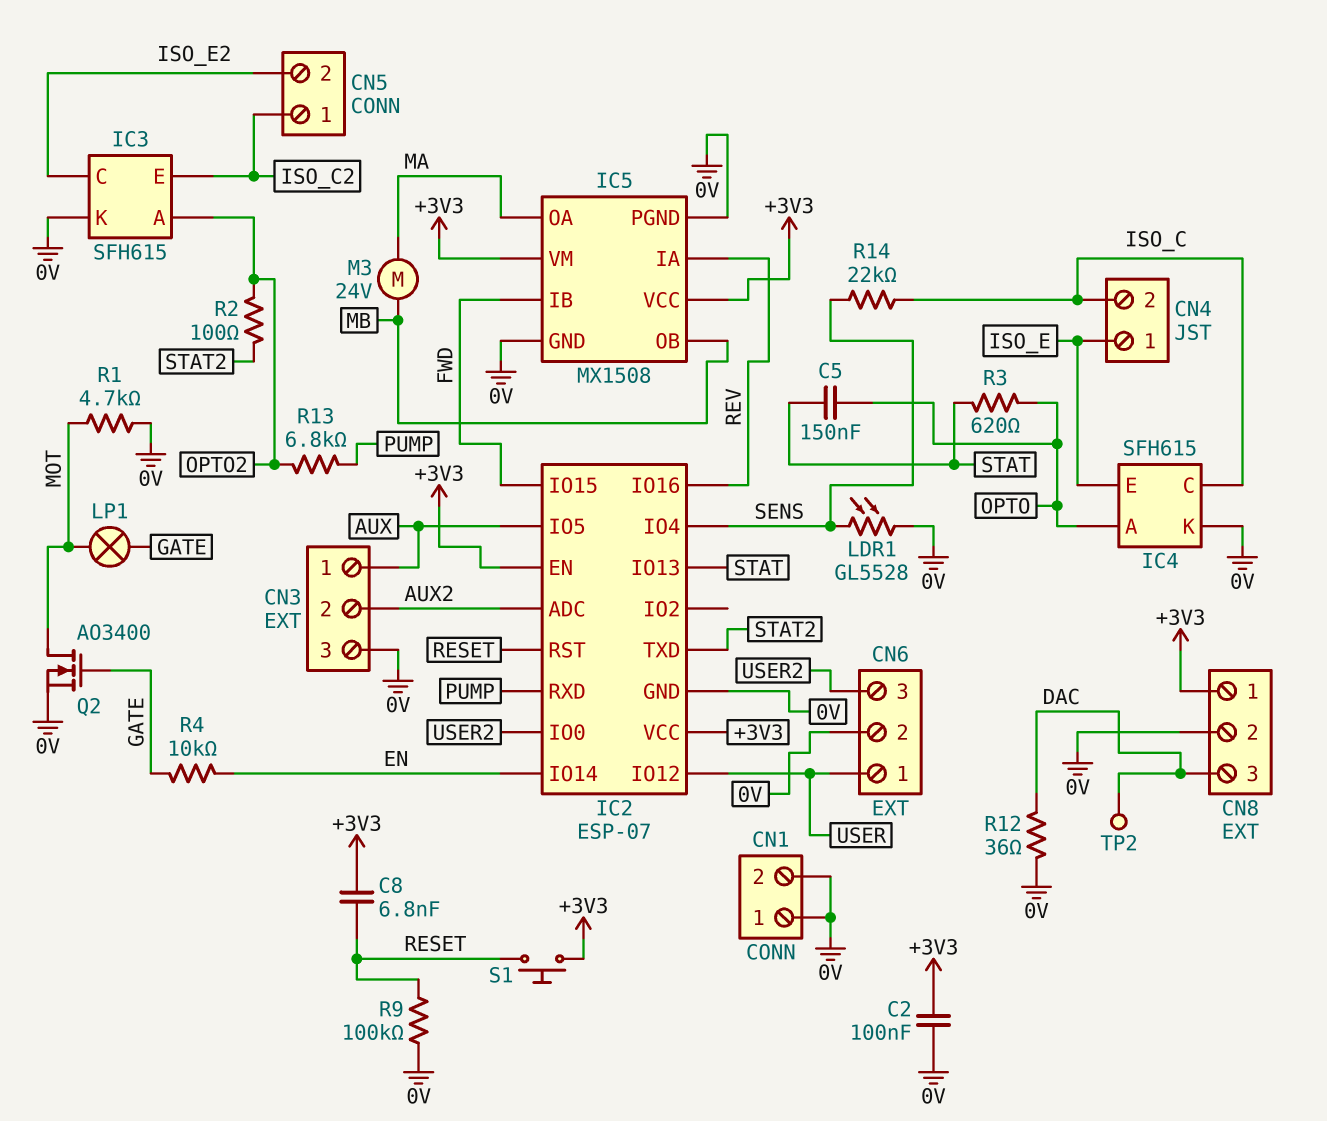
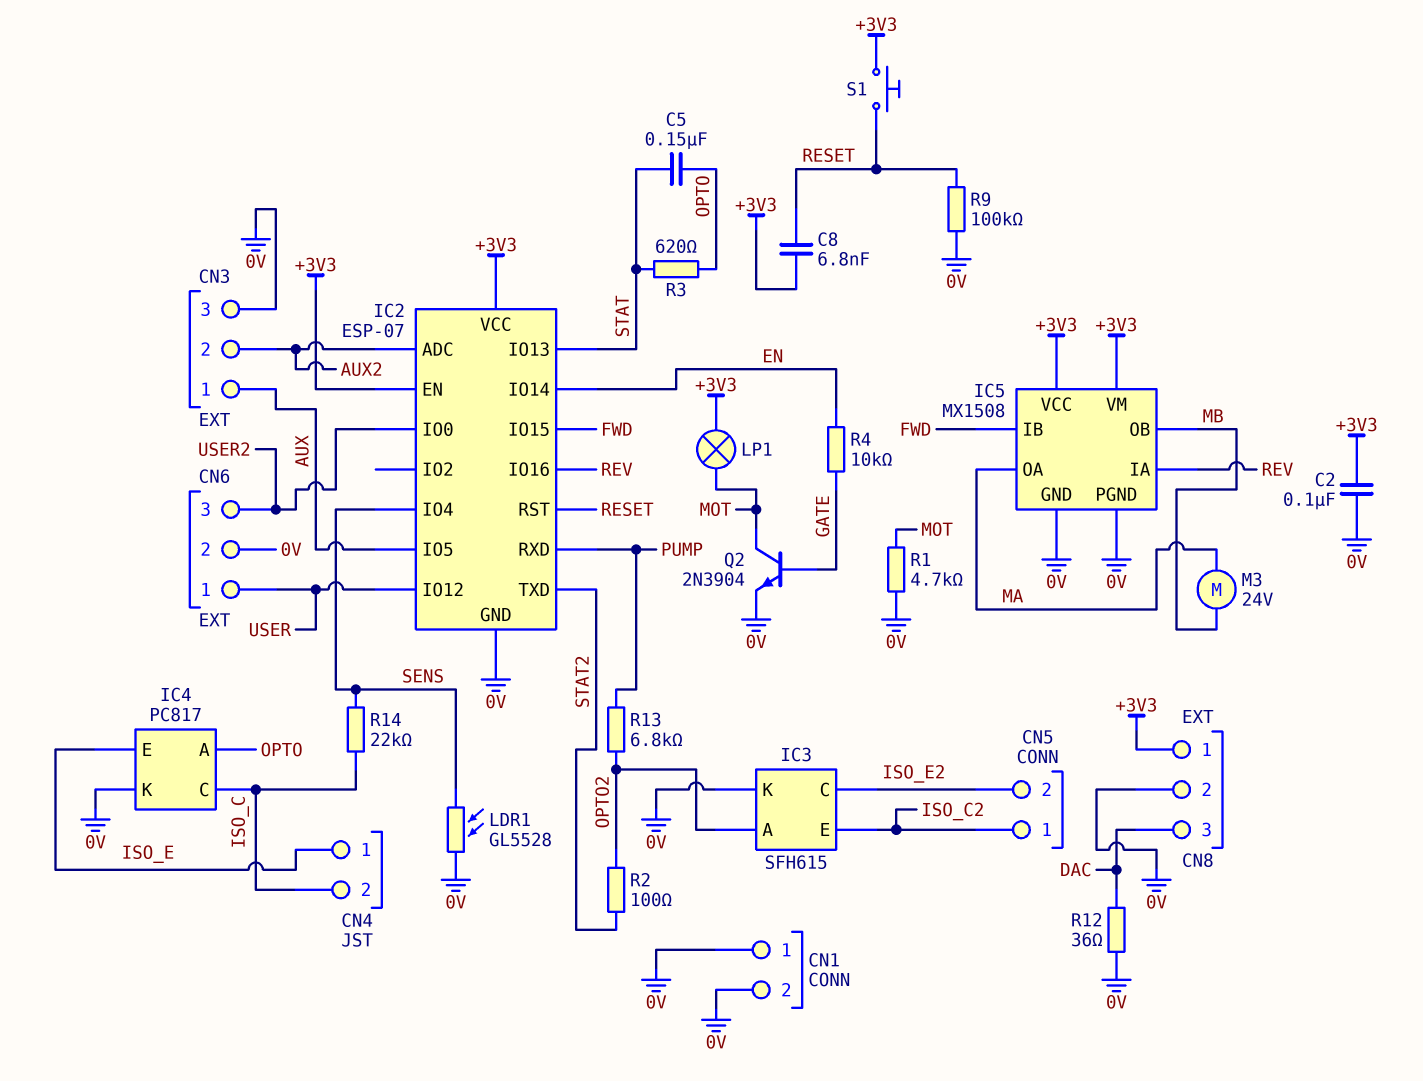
IC4: SFH615 -> PC817
LP1: lamp (GATE, MOT) -> lamp (+3V3, MOT)
Q2: NMOS AO3400 (G GATE, D MOT, S 0V) -> NPN 2N3904 (B GATE, C MOT, E 0V)
TP2: test point (DAC) -> none

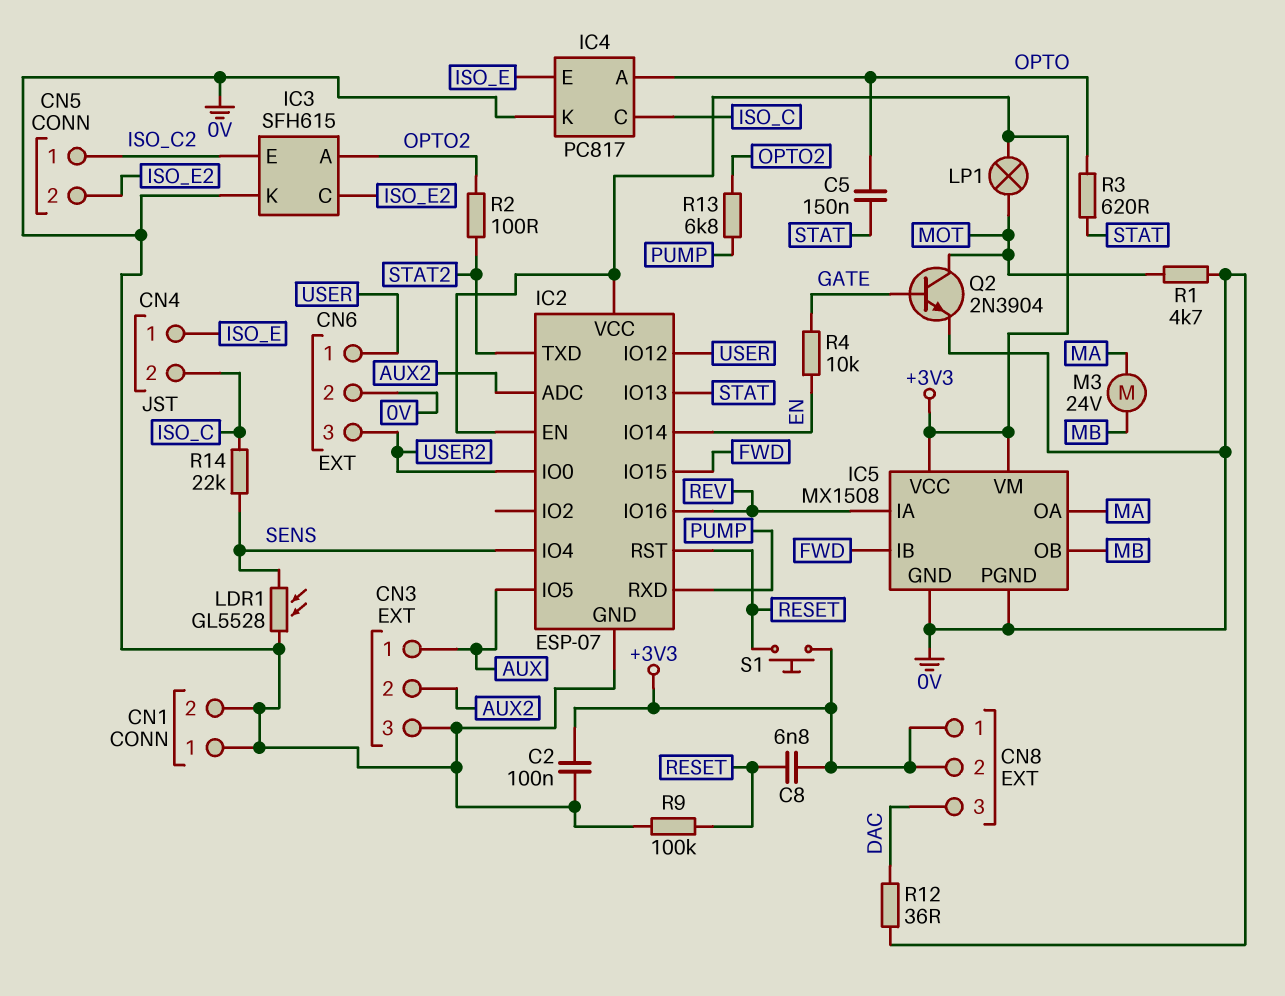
CN8 pin 2: 0V -> +3V3

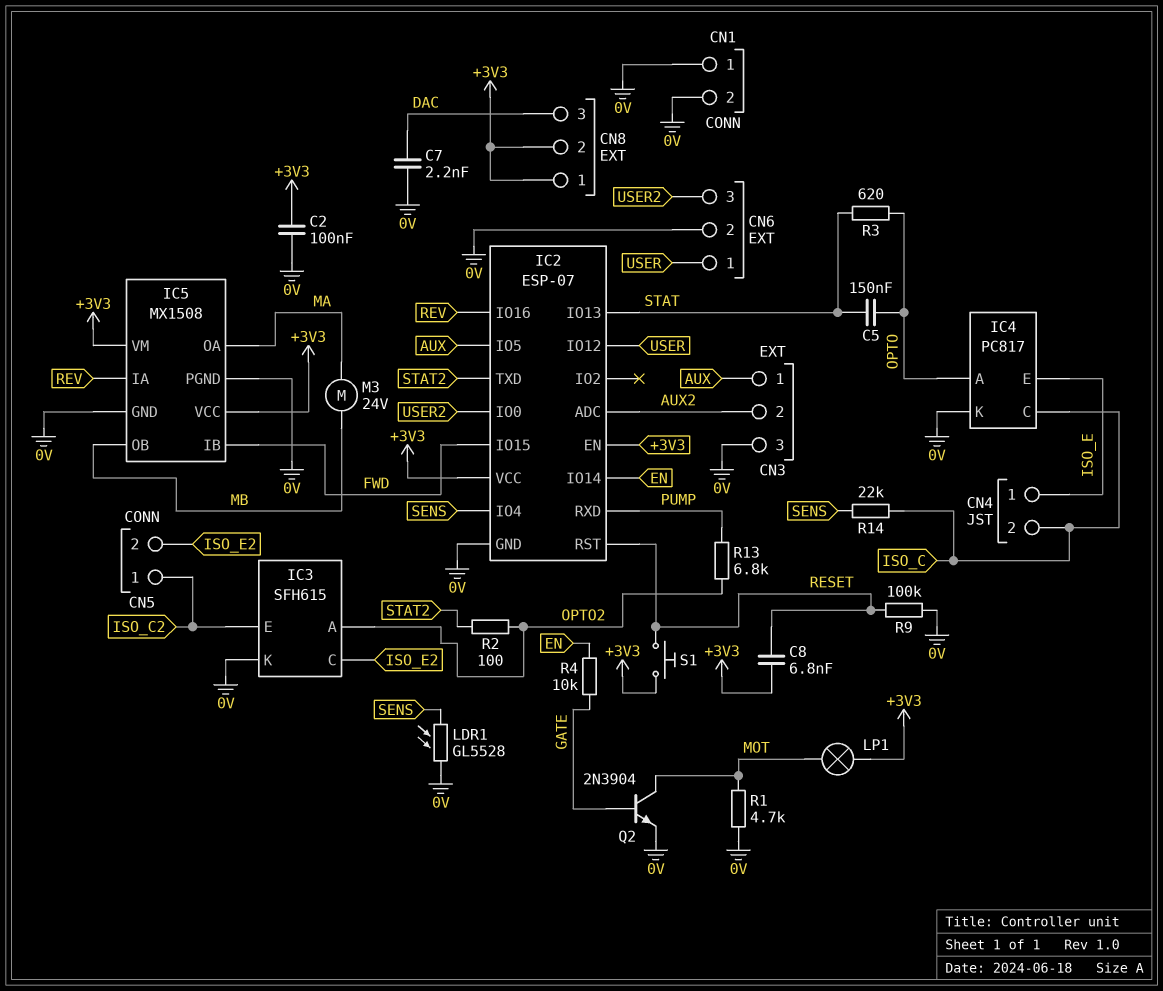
C7: none -> 2.2nF (0V, DAC)
R12: 36 (0V, DAC) -> none

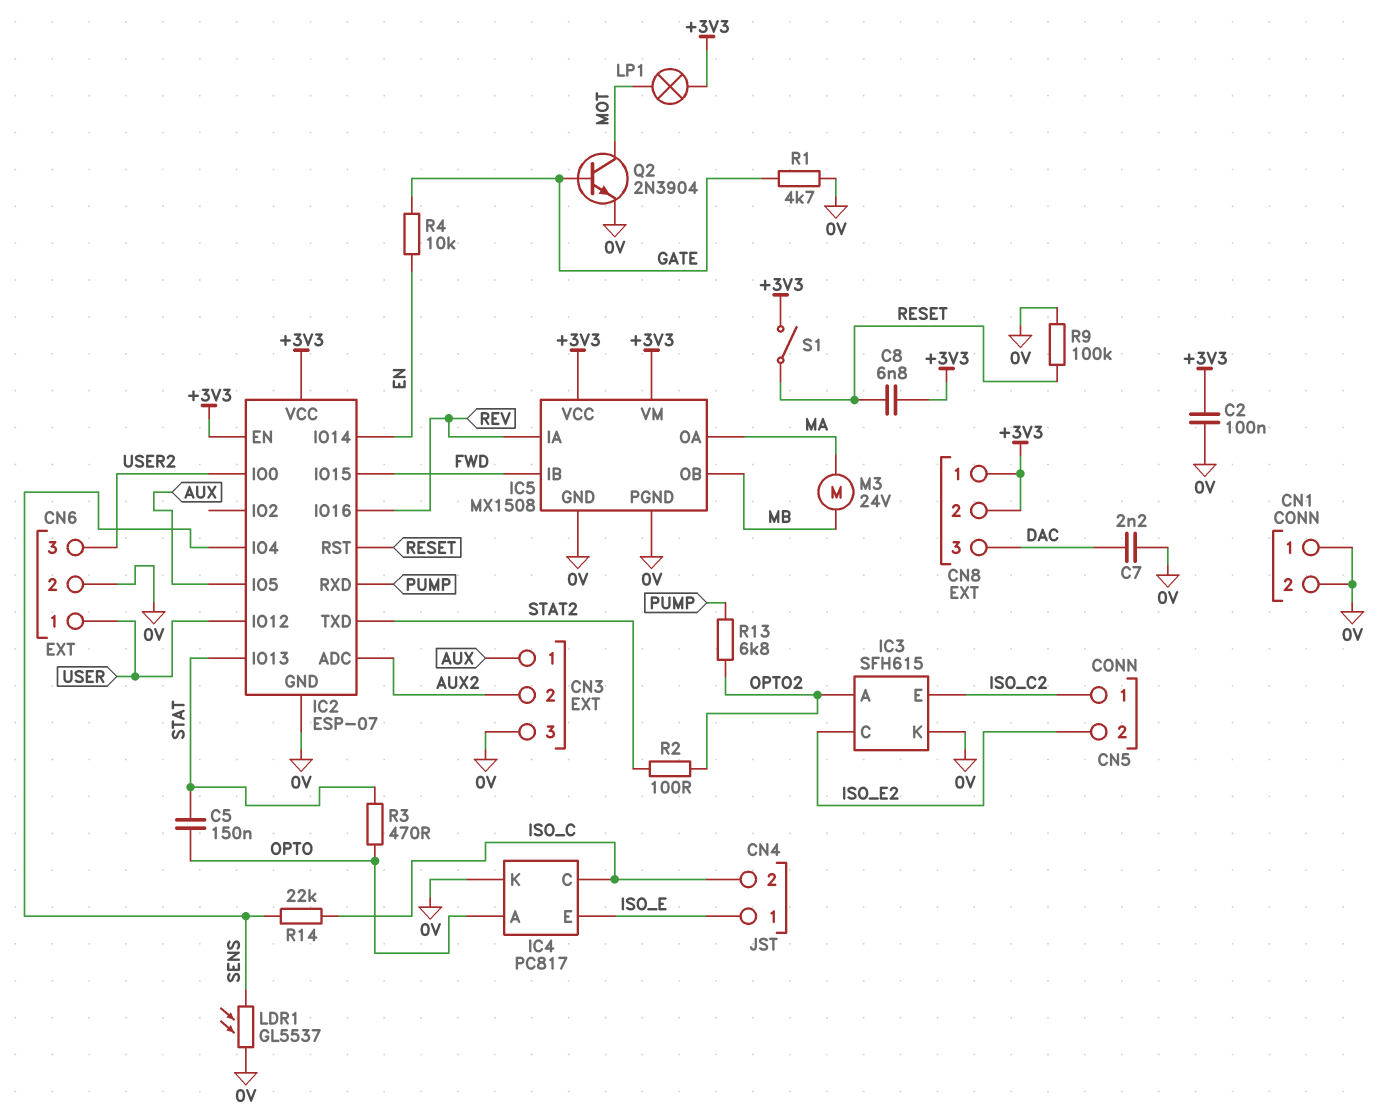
LDR1: GL5528 (0V, SENS) -> GL5537 (0V, SENS)
R1: 4.7k (0V, MOT) -> 4.7k (0V, GATE)
R3: 620 (OPTO, STAT) -> 470 (OPTO, STAT)
S1: button (+3V3, RESET) -> switch (+3V3, RESET)

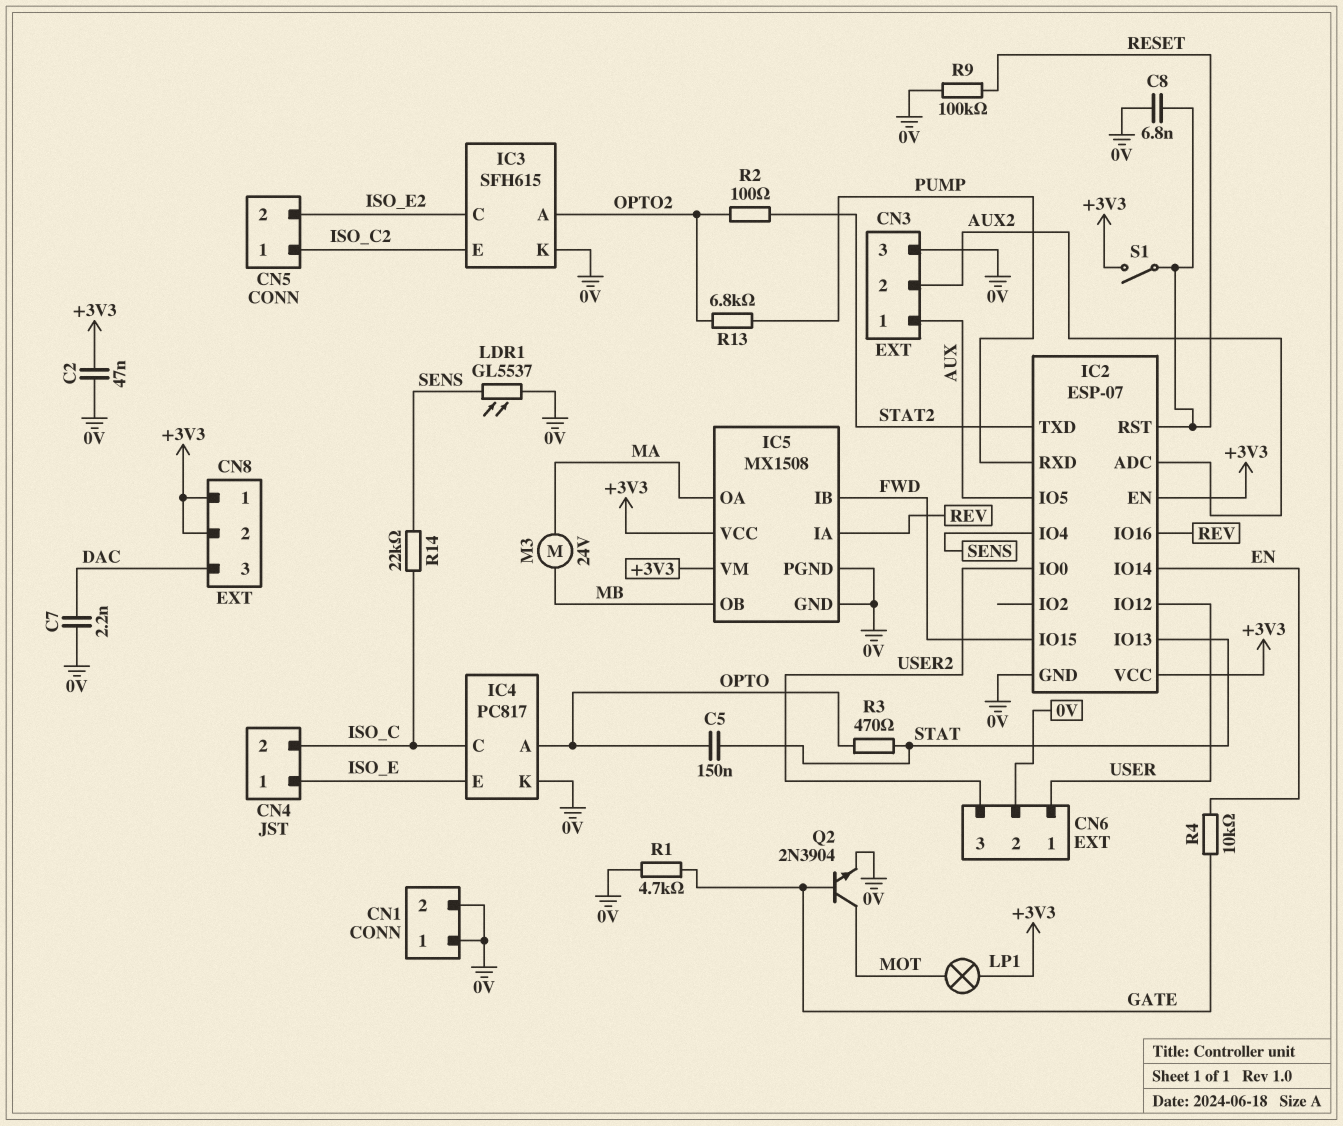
C2: 100nF (+3V3, 0V) -> 47nF (+3V3, 0V)
C8: 6.8nF (+3V3, RESET) -> 6.8nF (0V, RESET)

